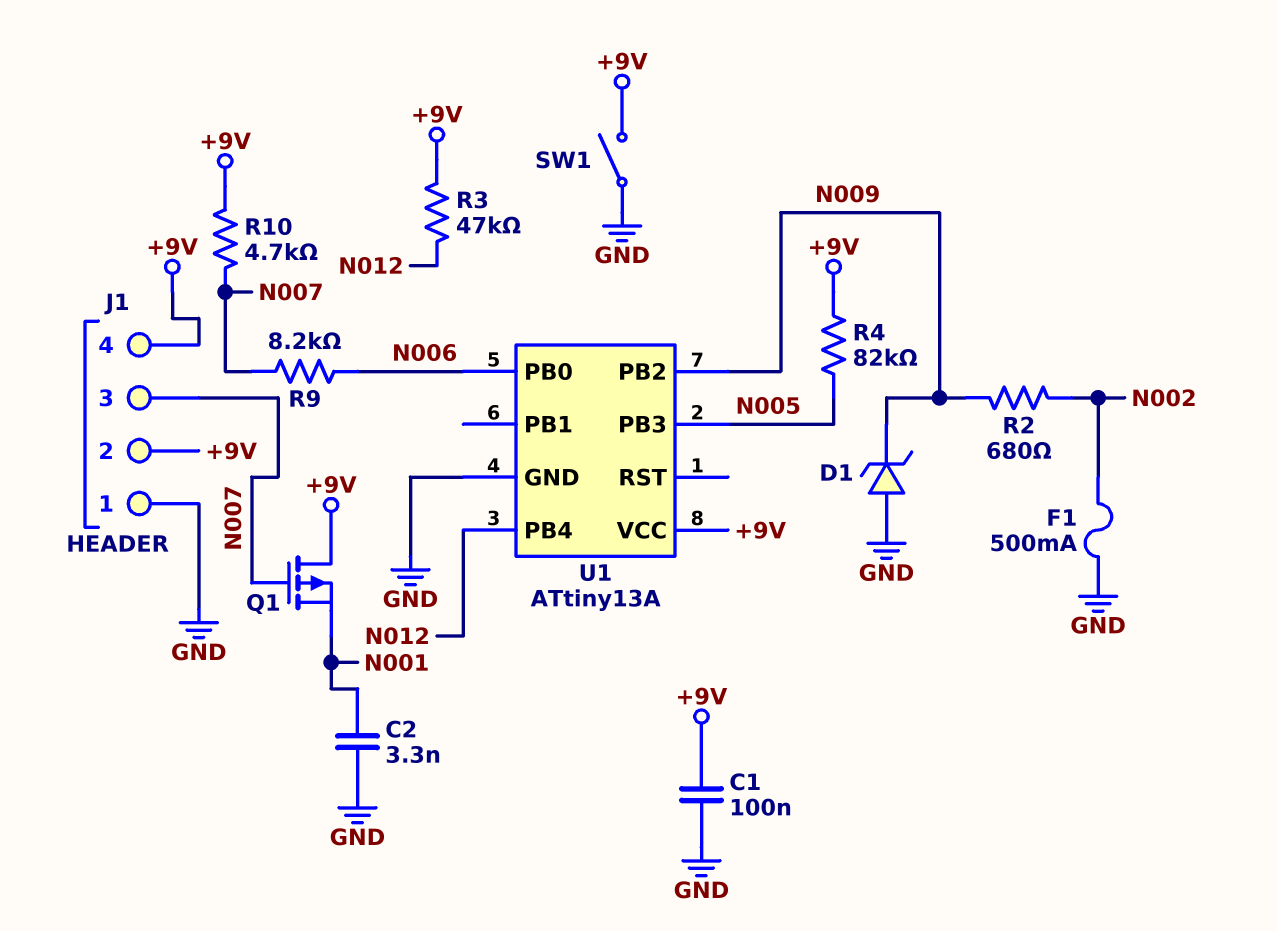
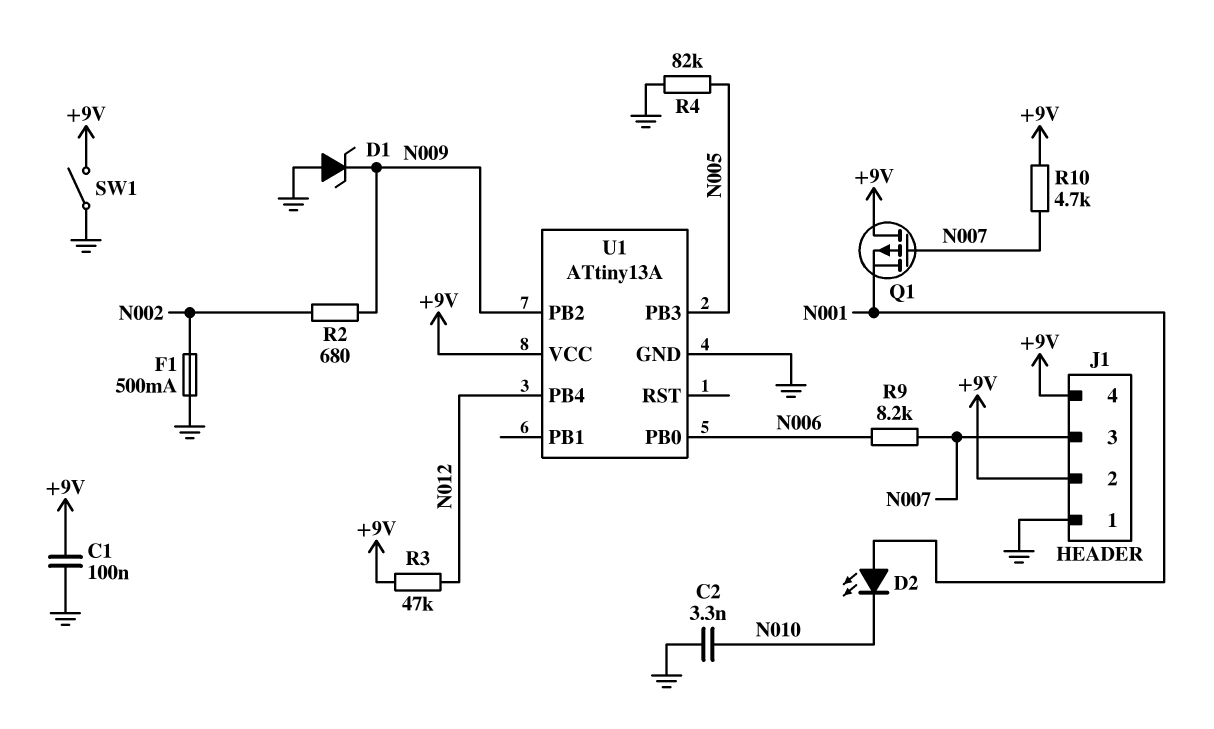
C2: 3.3nF (GND, N001) -> 3.3nF (GND, N010)
D2: none -> LED (A N001, K N010)
R4: 82k (+9V, N005) -> 82k (GND, N005)

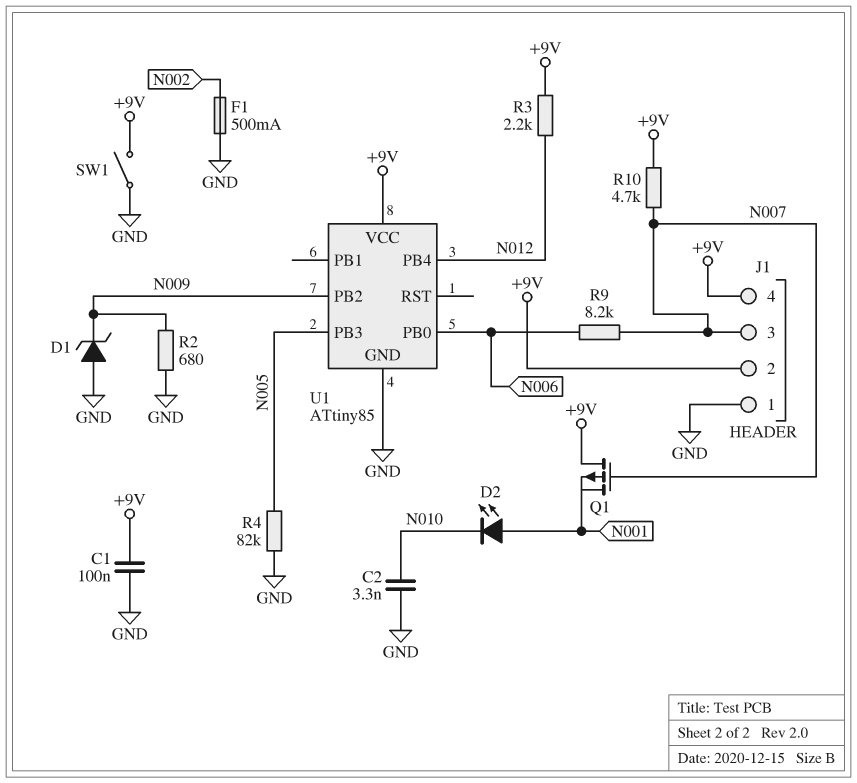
R2: 680 (N002, N009) -> 680 (GND, N009)
R3: 47k (+9V, N012) -> 2.2k (+9V, N012)
U1: ATtiny13A -> ATtiny85

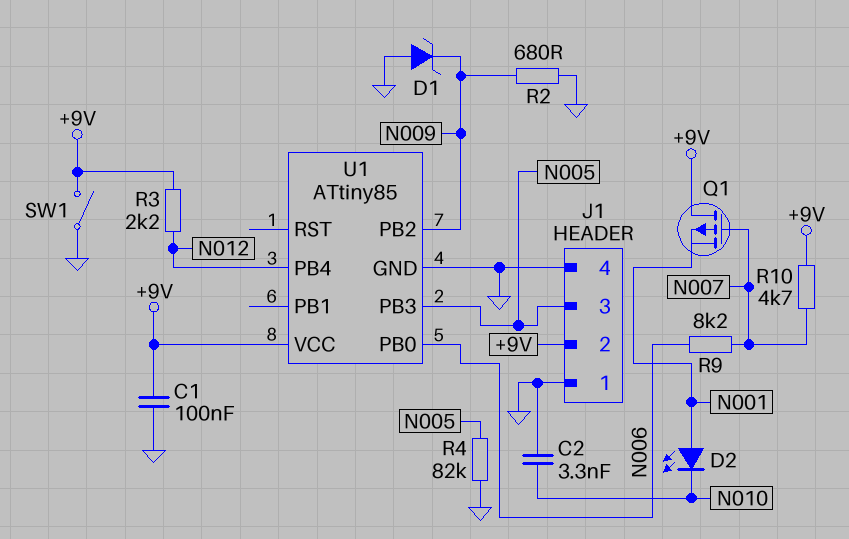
F1: 500mA (GND, N002) -> none
J1 pin 3: N007 -> N005
J1 pin 4: +9V -> GND

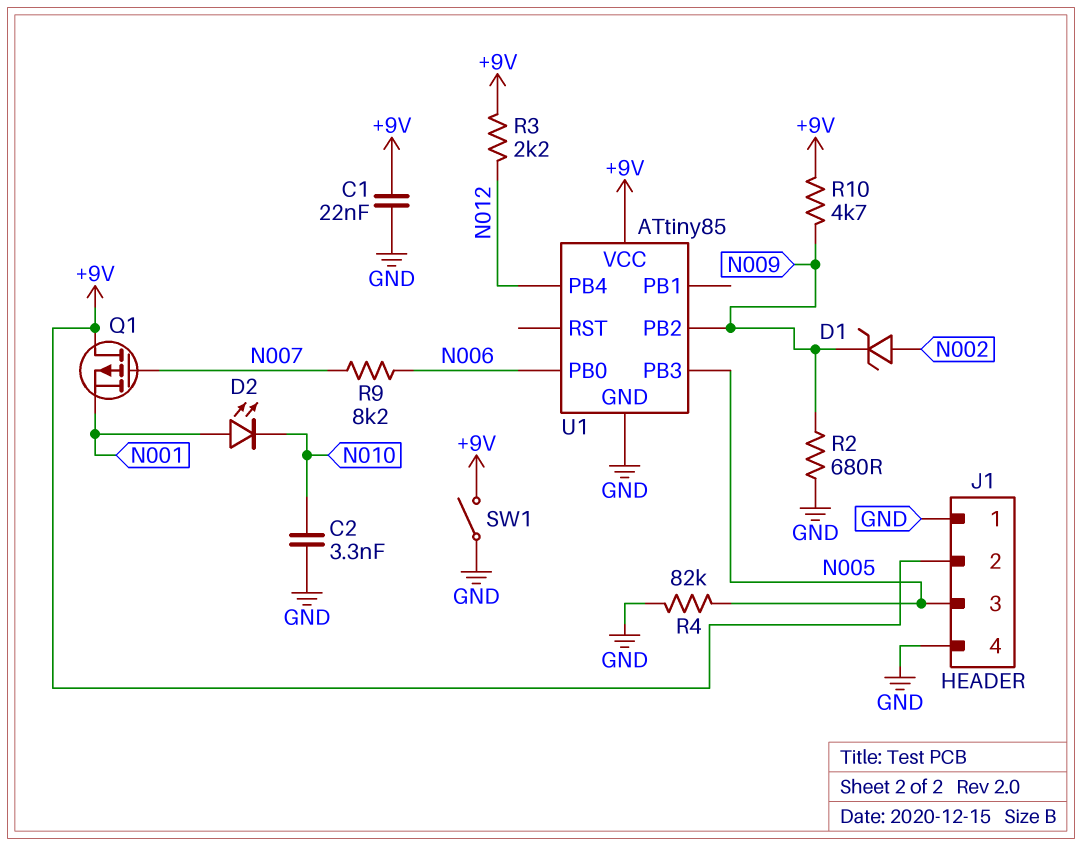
C1: 100nF (+9V, GND) -> 22nF (+9V, GND)
D1: zener (A GND, K N009) -> zener (A N002, K N009)
R10: 4.7k (+9V, N007) -> 4.7k (+9V, N009)

